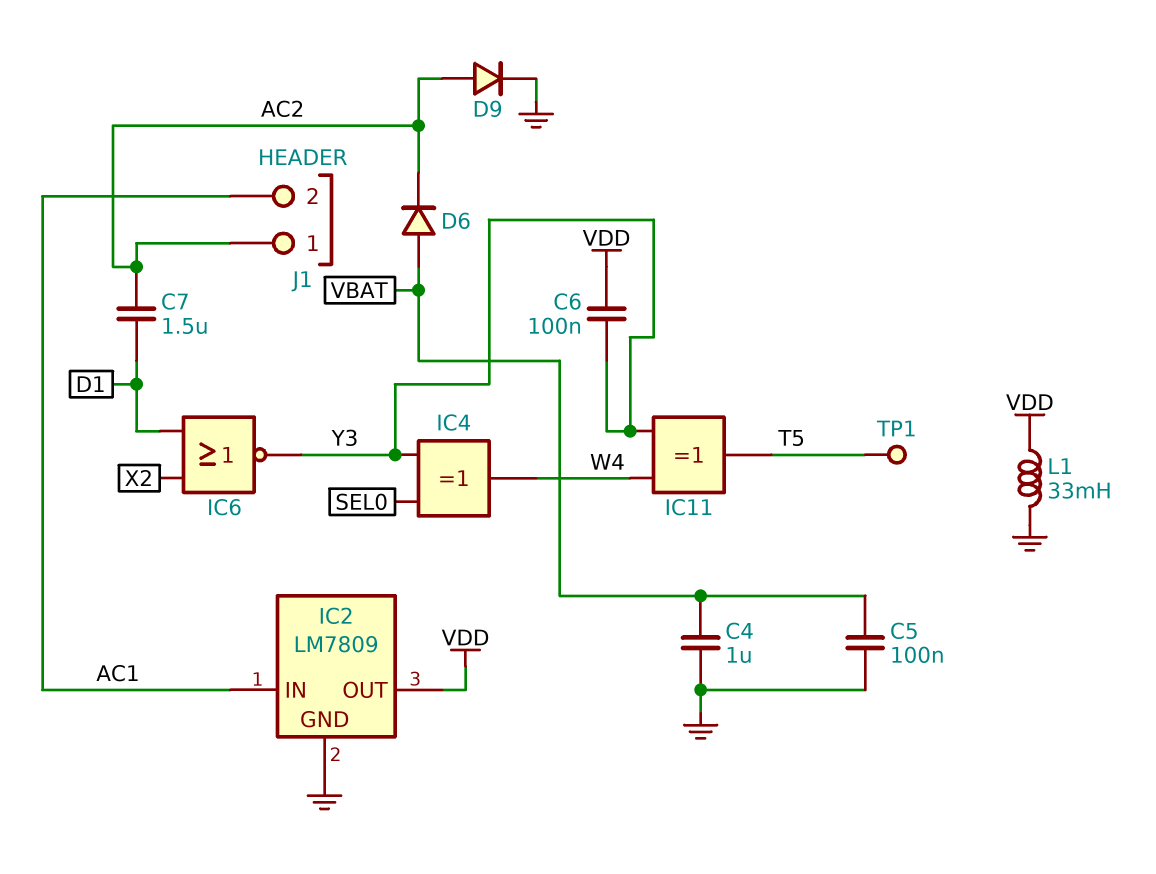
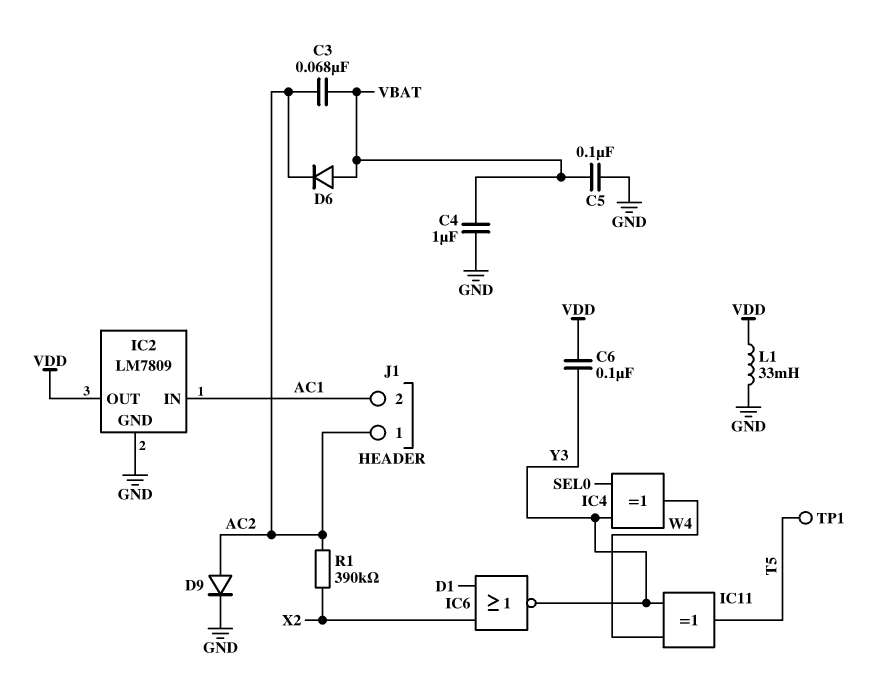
C3: none -> 68nF (AC2, VBAT)
C7: 1.5uF (AC2, D1) -> none
R1: none -> 390k (AC2, X2)

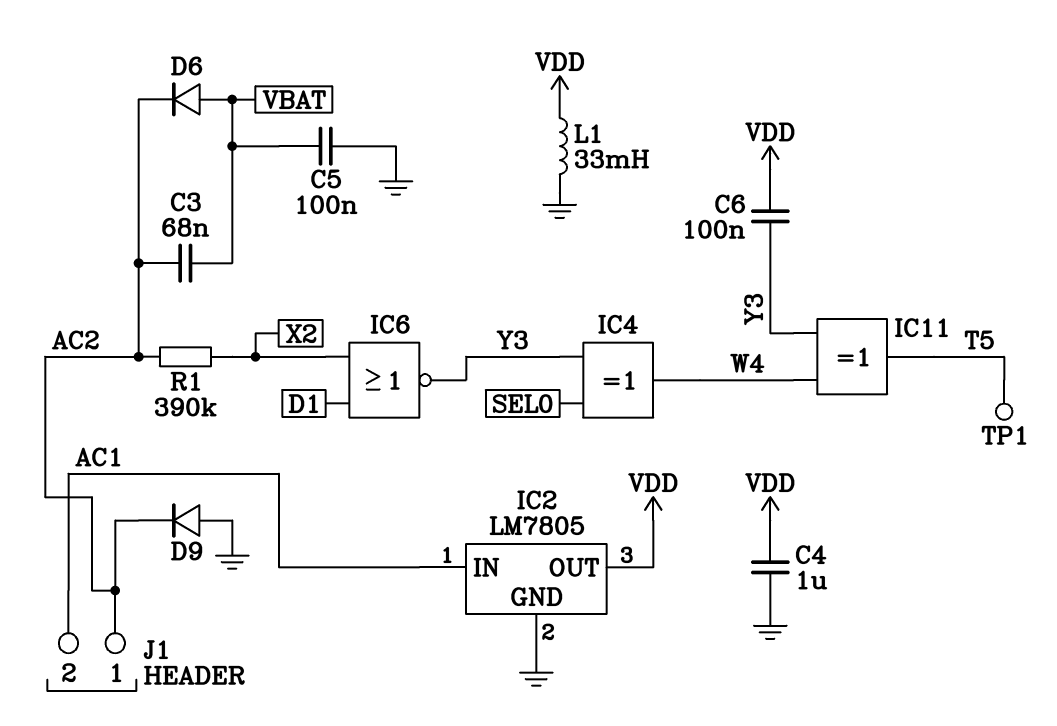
C4: 1uF (GND, VBAT) -> 1uF (GND, VDD)
D9: diode (A AC2, K GND) -> diode (A GND, K AC2)
IC2: LM7809 -> LM7805

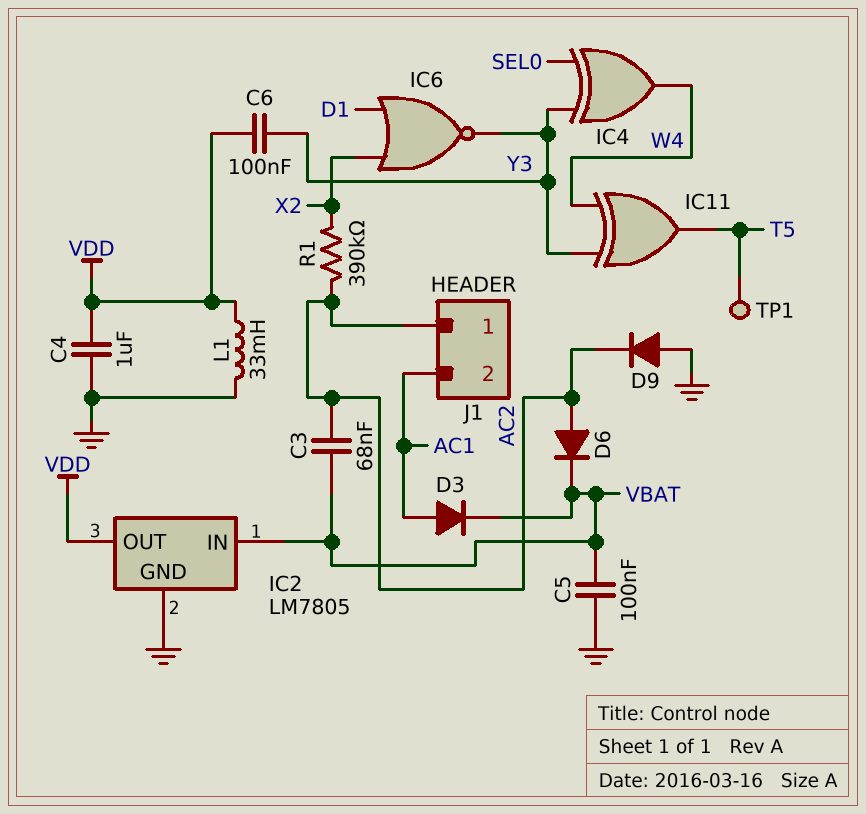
D3: none -> diode (A AC1, K VBAT)
D6: diode (A VBAT, K AC2) -> diode (A AC2, K VBAT)
IC2 pin IN: AC1 -> VBAT

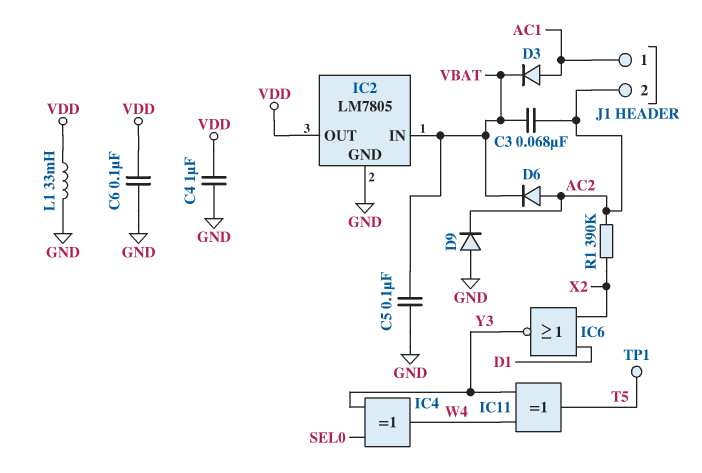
C6: 100nF (VDD, Y3) -> 100nF (GND, VDD)
J1 pin 1: AC2 -> AC1
J1 pin 2: AC1 -> AC2

